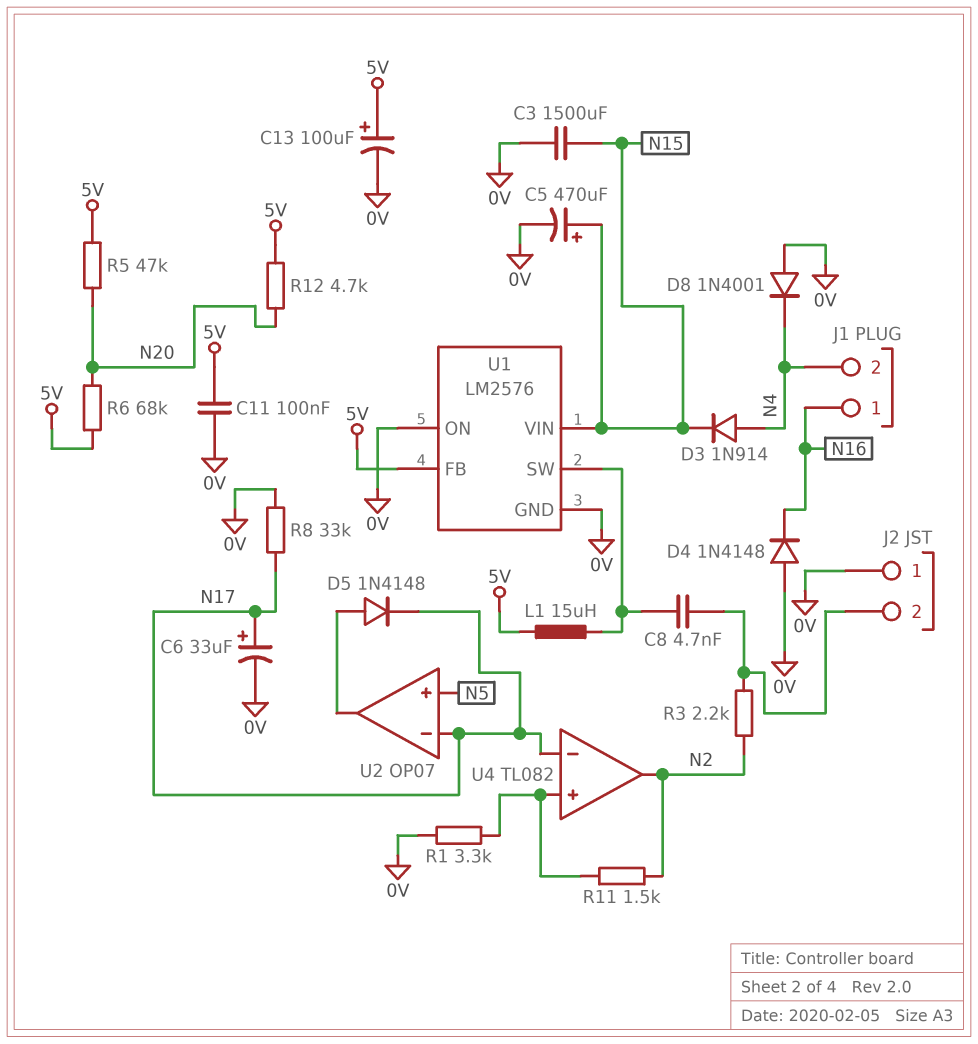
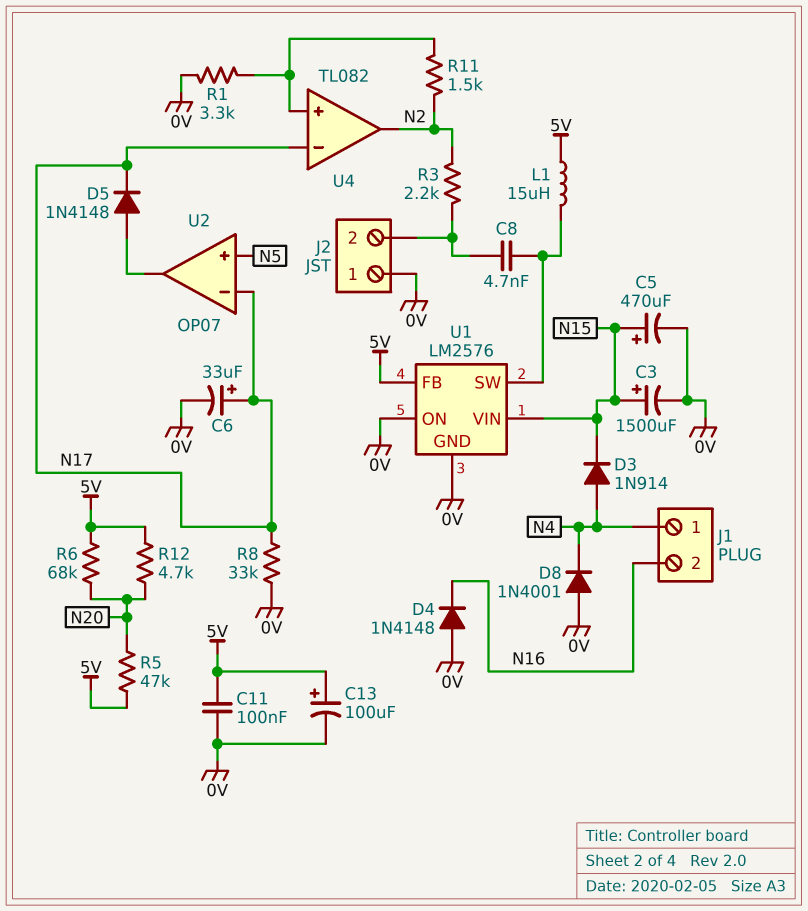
C3: 1500uF (0V, N15) -> 1500uF (plus N15, minus 0V)
J1 pin 1: N16 -> N4
J1 pin 2: N4 -> N16

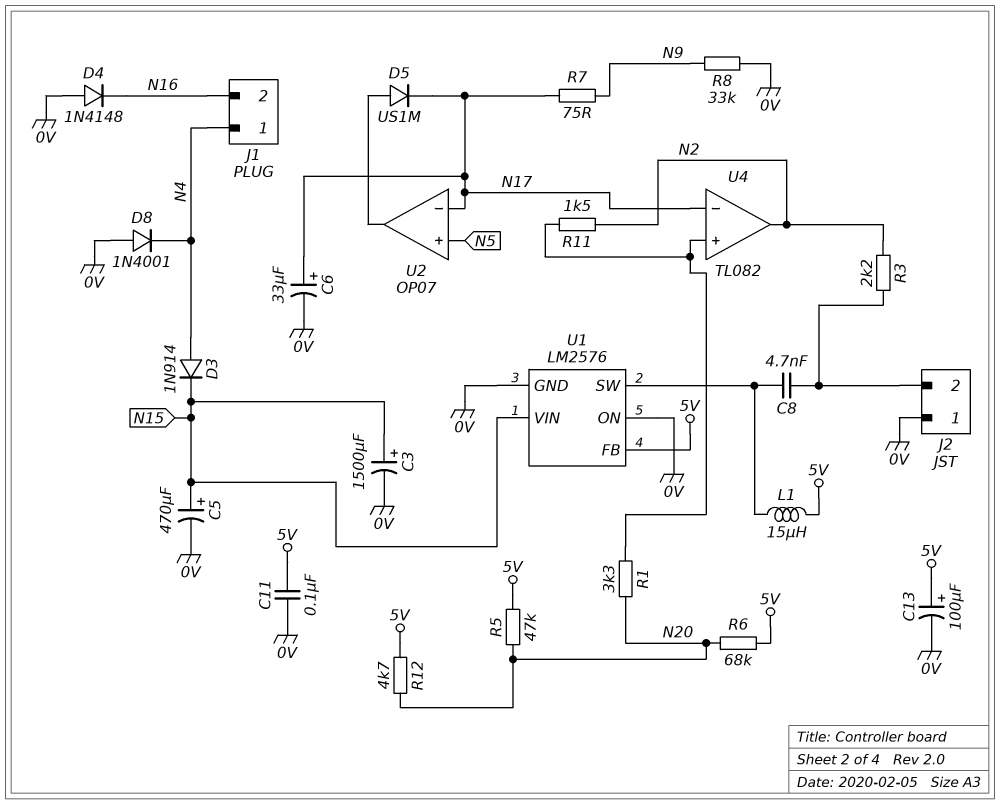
D5: diode 1N4148 (A U2/out, K N17) -> diode US1M (A U2/out, K N17)
R1: 3.3k (0V, U4/in+) -> 3.3k (N20, U4/in+)
R7: none -> 75 (N9, N17)
R8: 33k (0V, N17) -> 33k (0V, N9)

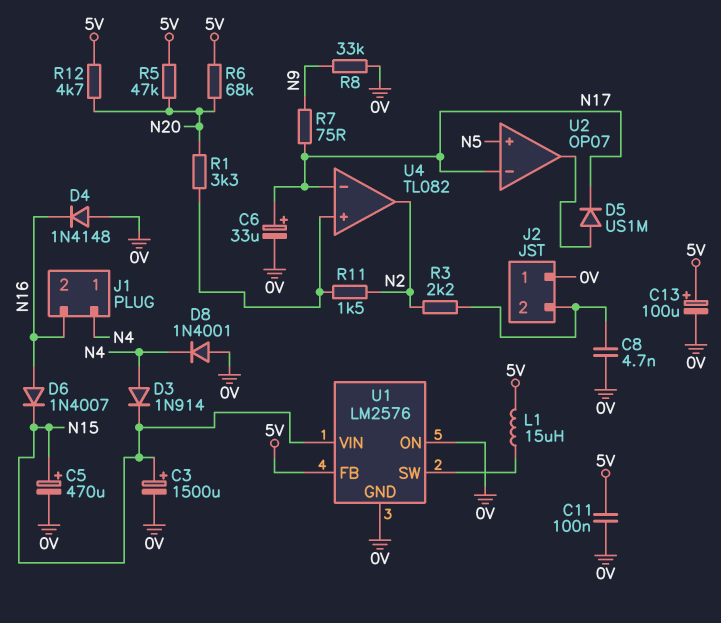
C8: 4.7nF (J2/2, U1/SW) -> 4.7nF (0V, J2/2)
D6: none -> diode 1N4007 (A N16, K N15)

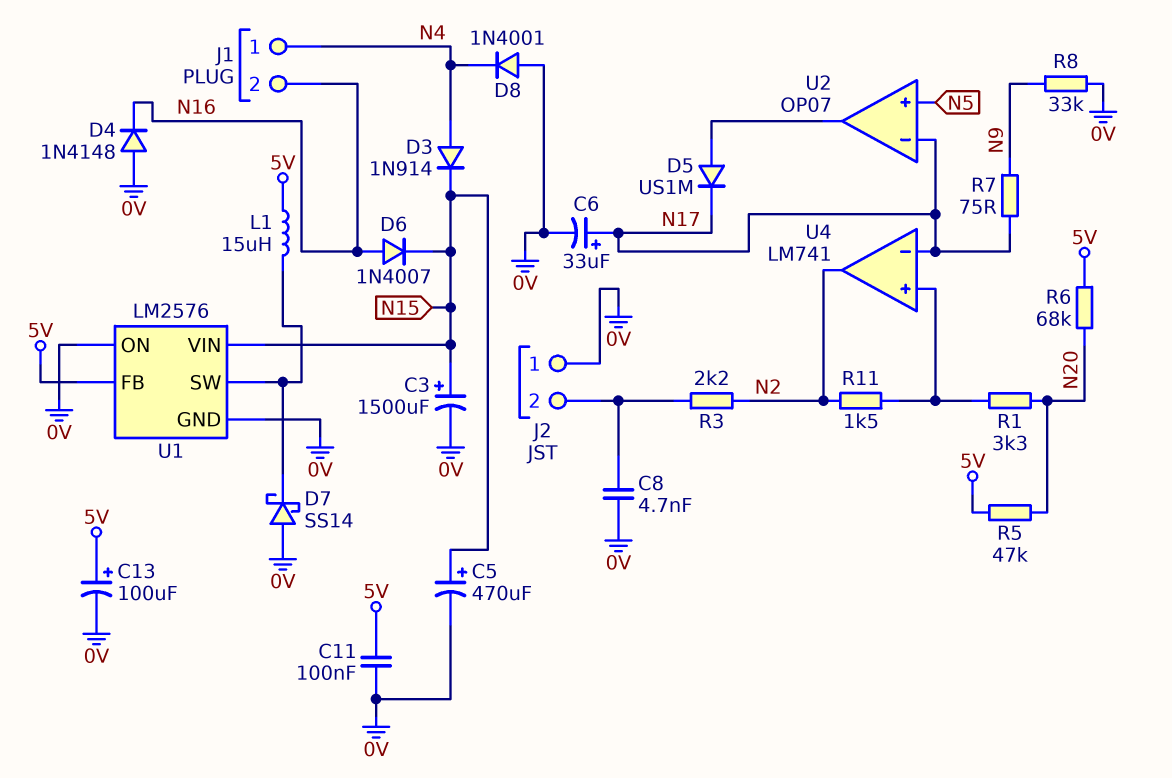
D7: none -> schottky SS14 (A 0V, K U1/SW)
R12: 4.7k (5V, N20) -> none
U4: TL082 -> LM741

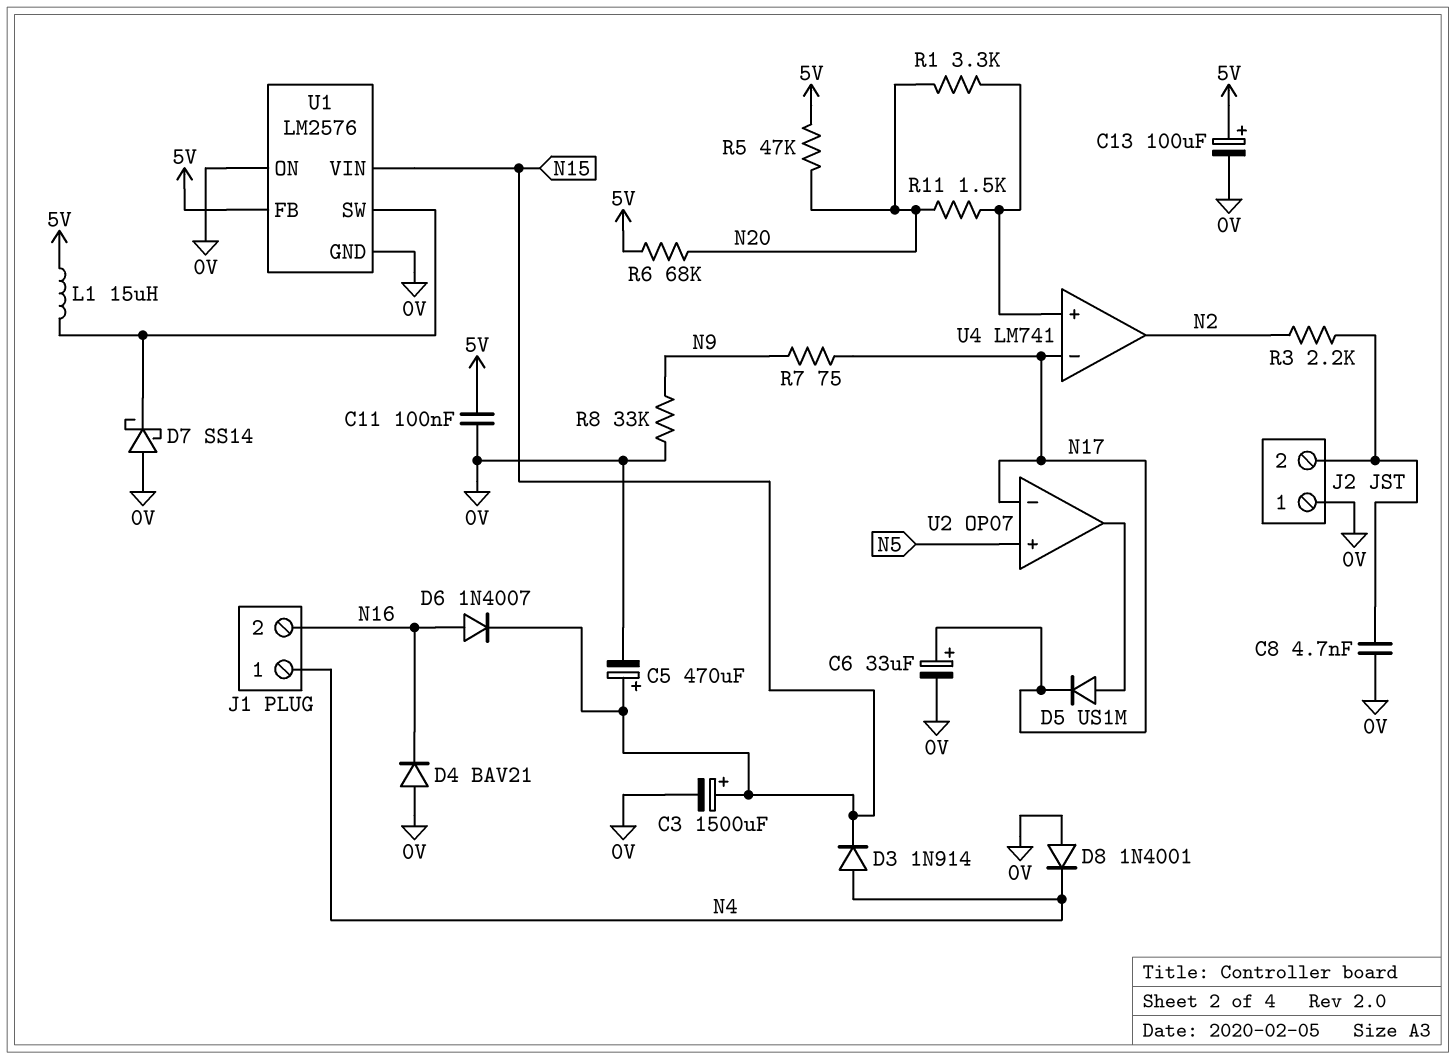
D4: diode 1N4148 (A 0V, K N16) -> diode BAV21 (A 0V, K N16)
R11: 1.5k (N2, U4/in+) -> 1.5k (N20, U4/in+)

